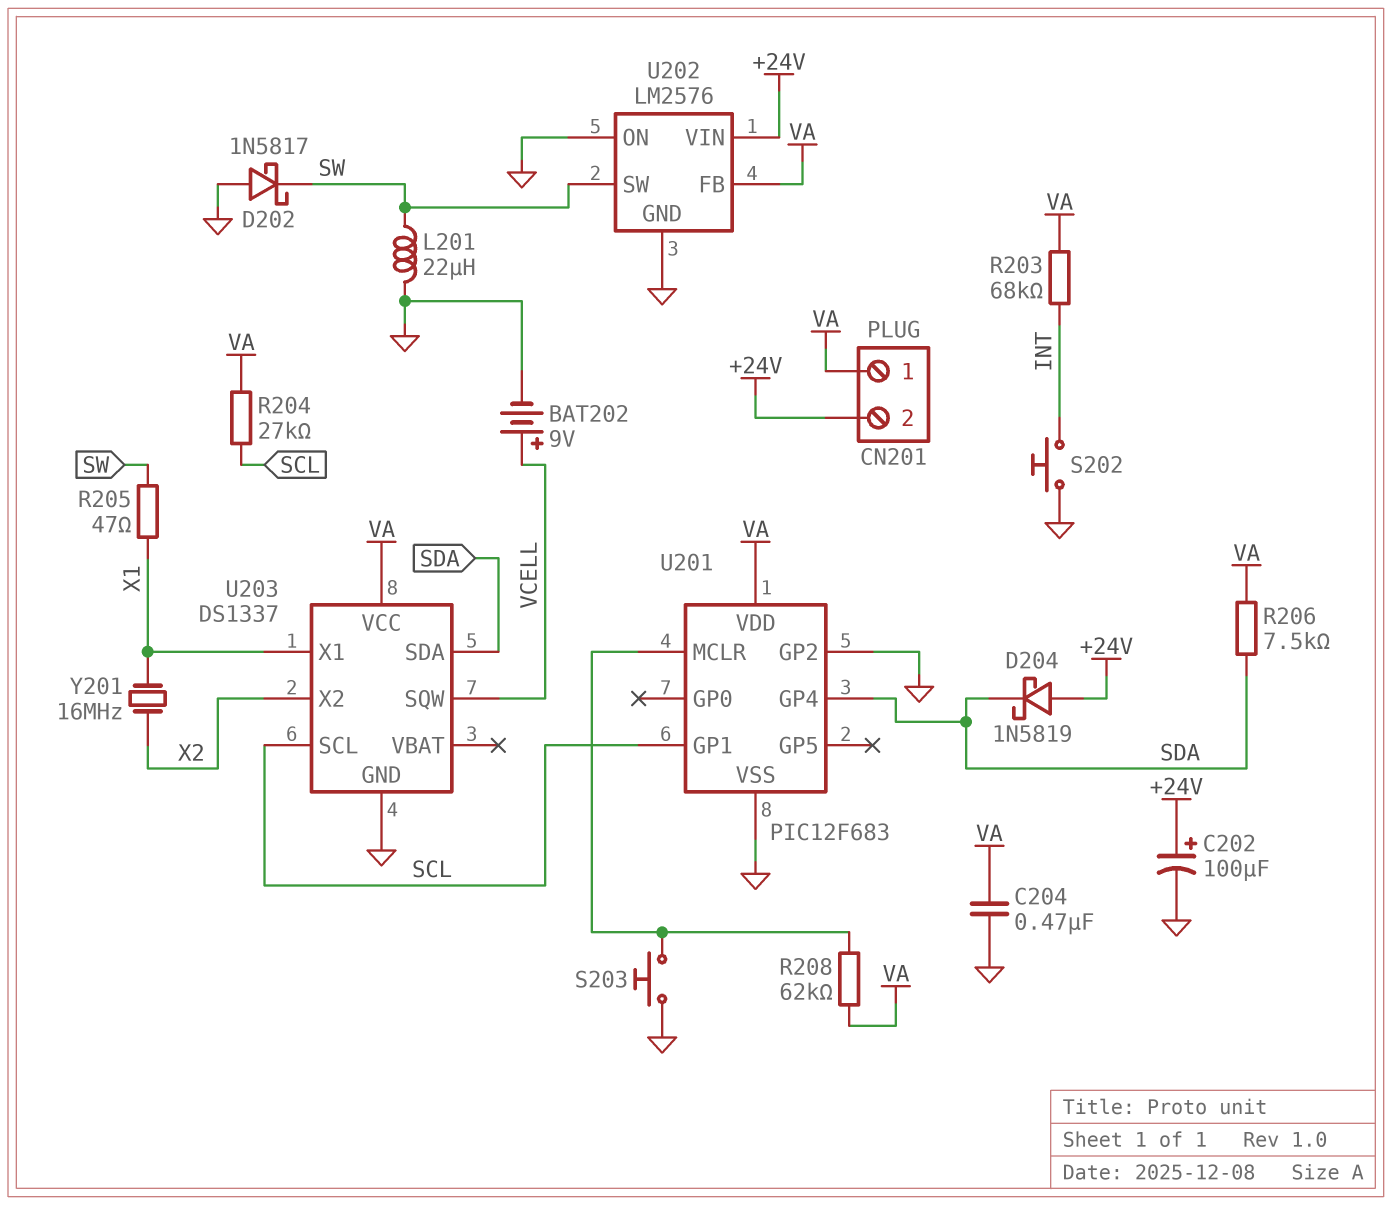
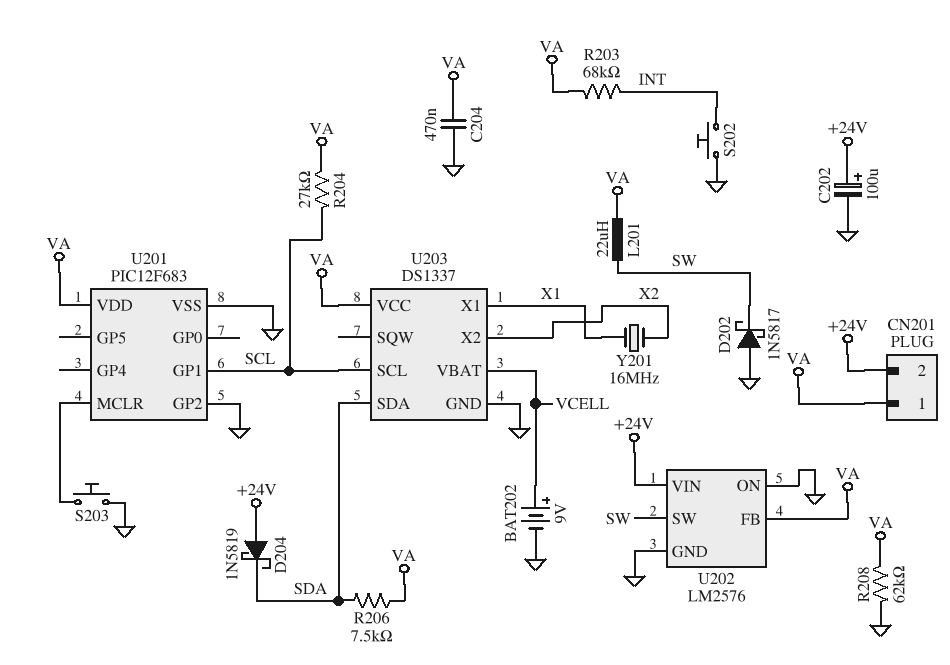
L201: 22uH (GND, SW) -> 22uH (SW, VA)
R205: 47 (SW, X1) -> none
R208: 62k (U201/MCLR, VA) -> 62k (GND, VA)
U201 pin GP4: SDA -> none
U203 pin SQW: VCELL -> none
U203 pin VBAT: none -> VCELL

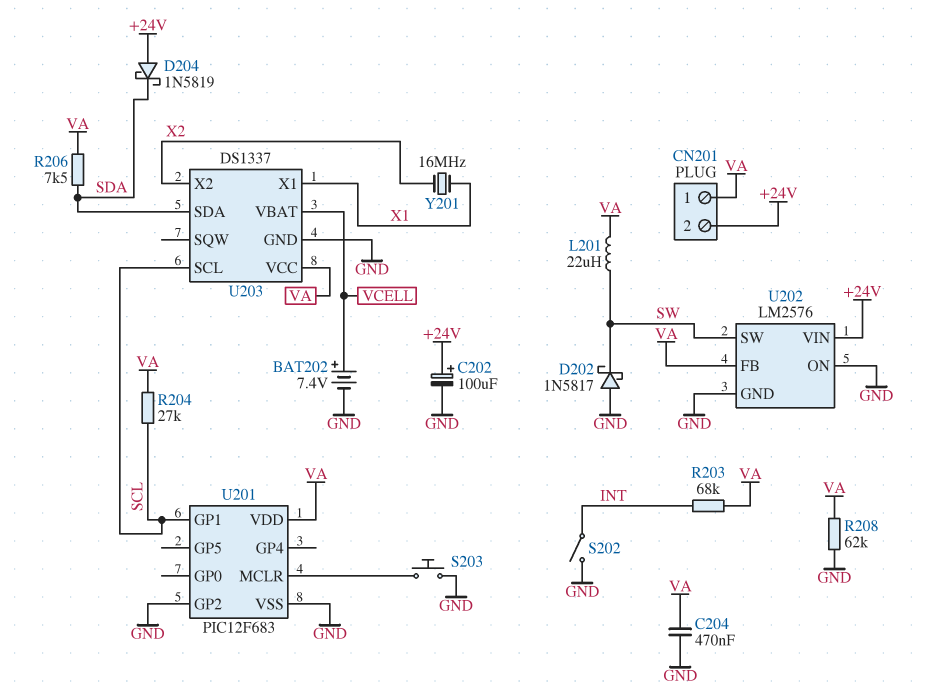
BAT202: 9V (plus VCELL, minus GND) -> 7.4V (plus VCELL, minus GND)
S202: button (GND, INT) -> switch (GND, INT)

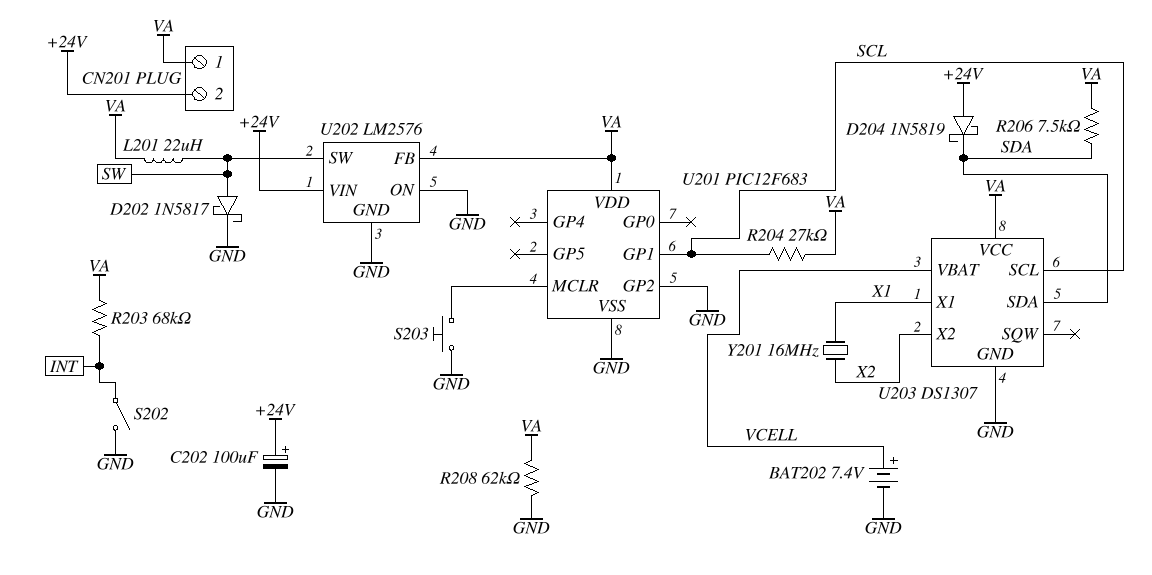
C204: 470nF (GND, VA) -> none
D202: schottky 1N5817 (A GND, K SW) -> schottky 1N5817 (A SW, K GND)
U203: DS1337 -> DS1307

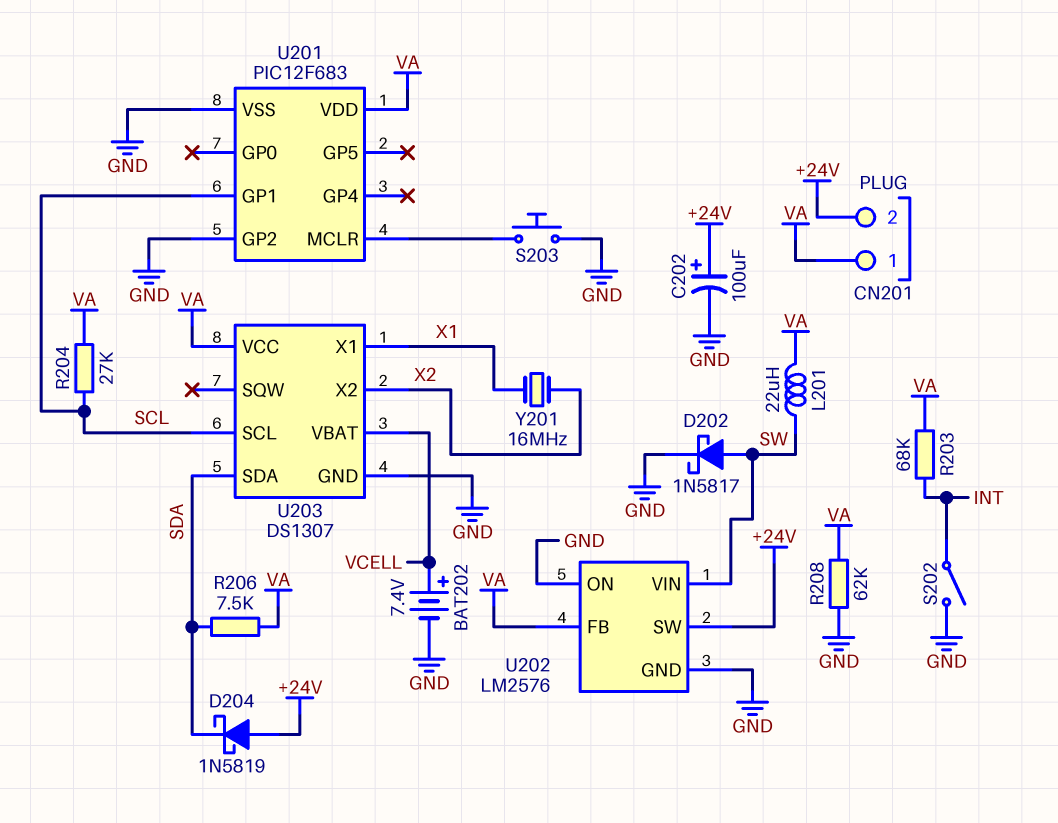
U202 pin SW: SW -> +24V
U202 pin VIN: +24V -> SW

